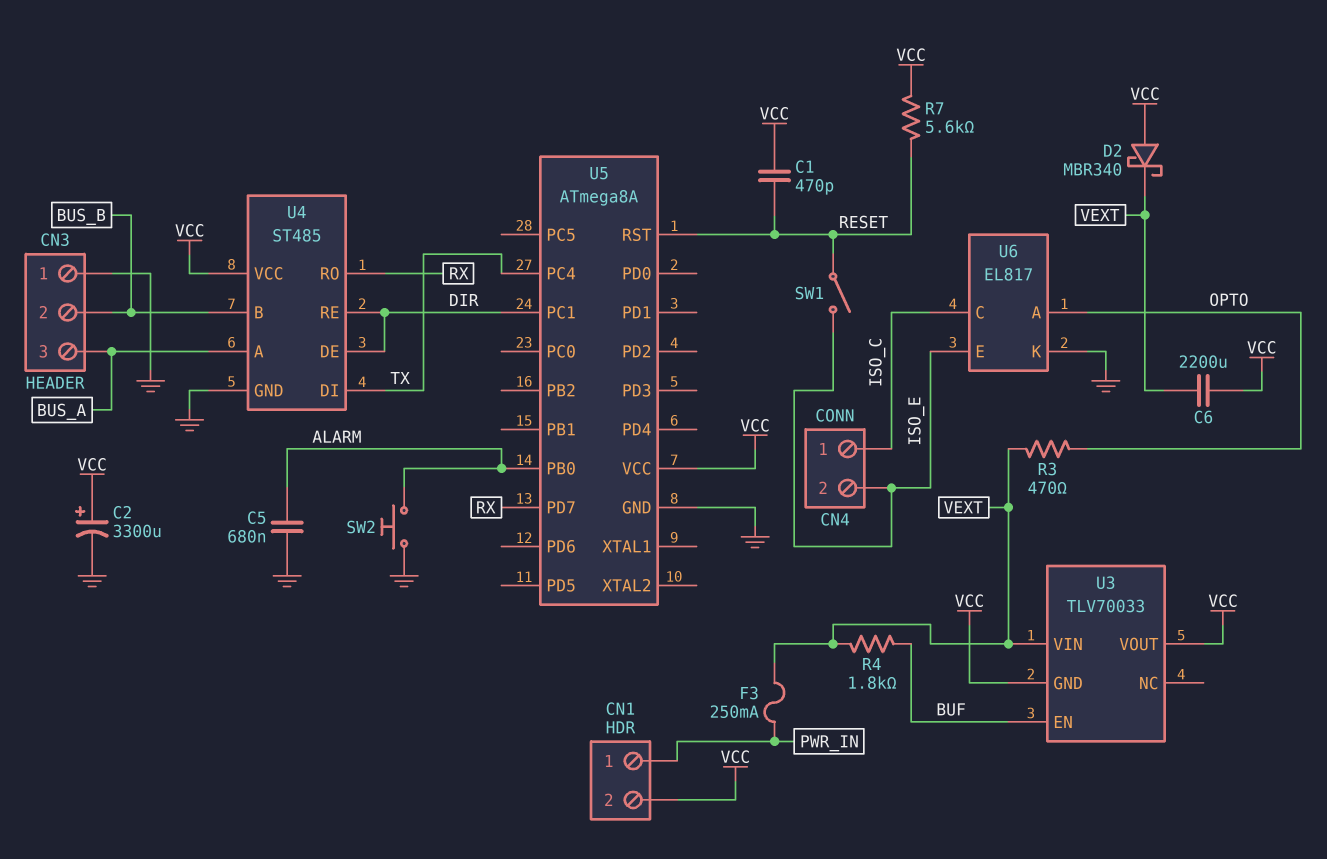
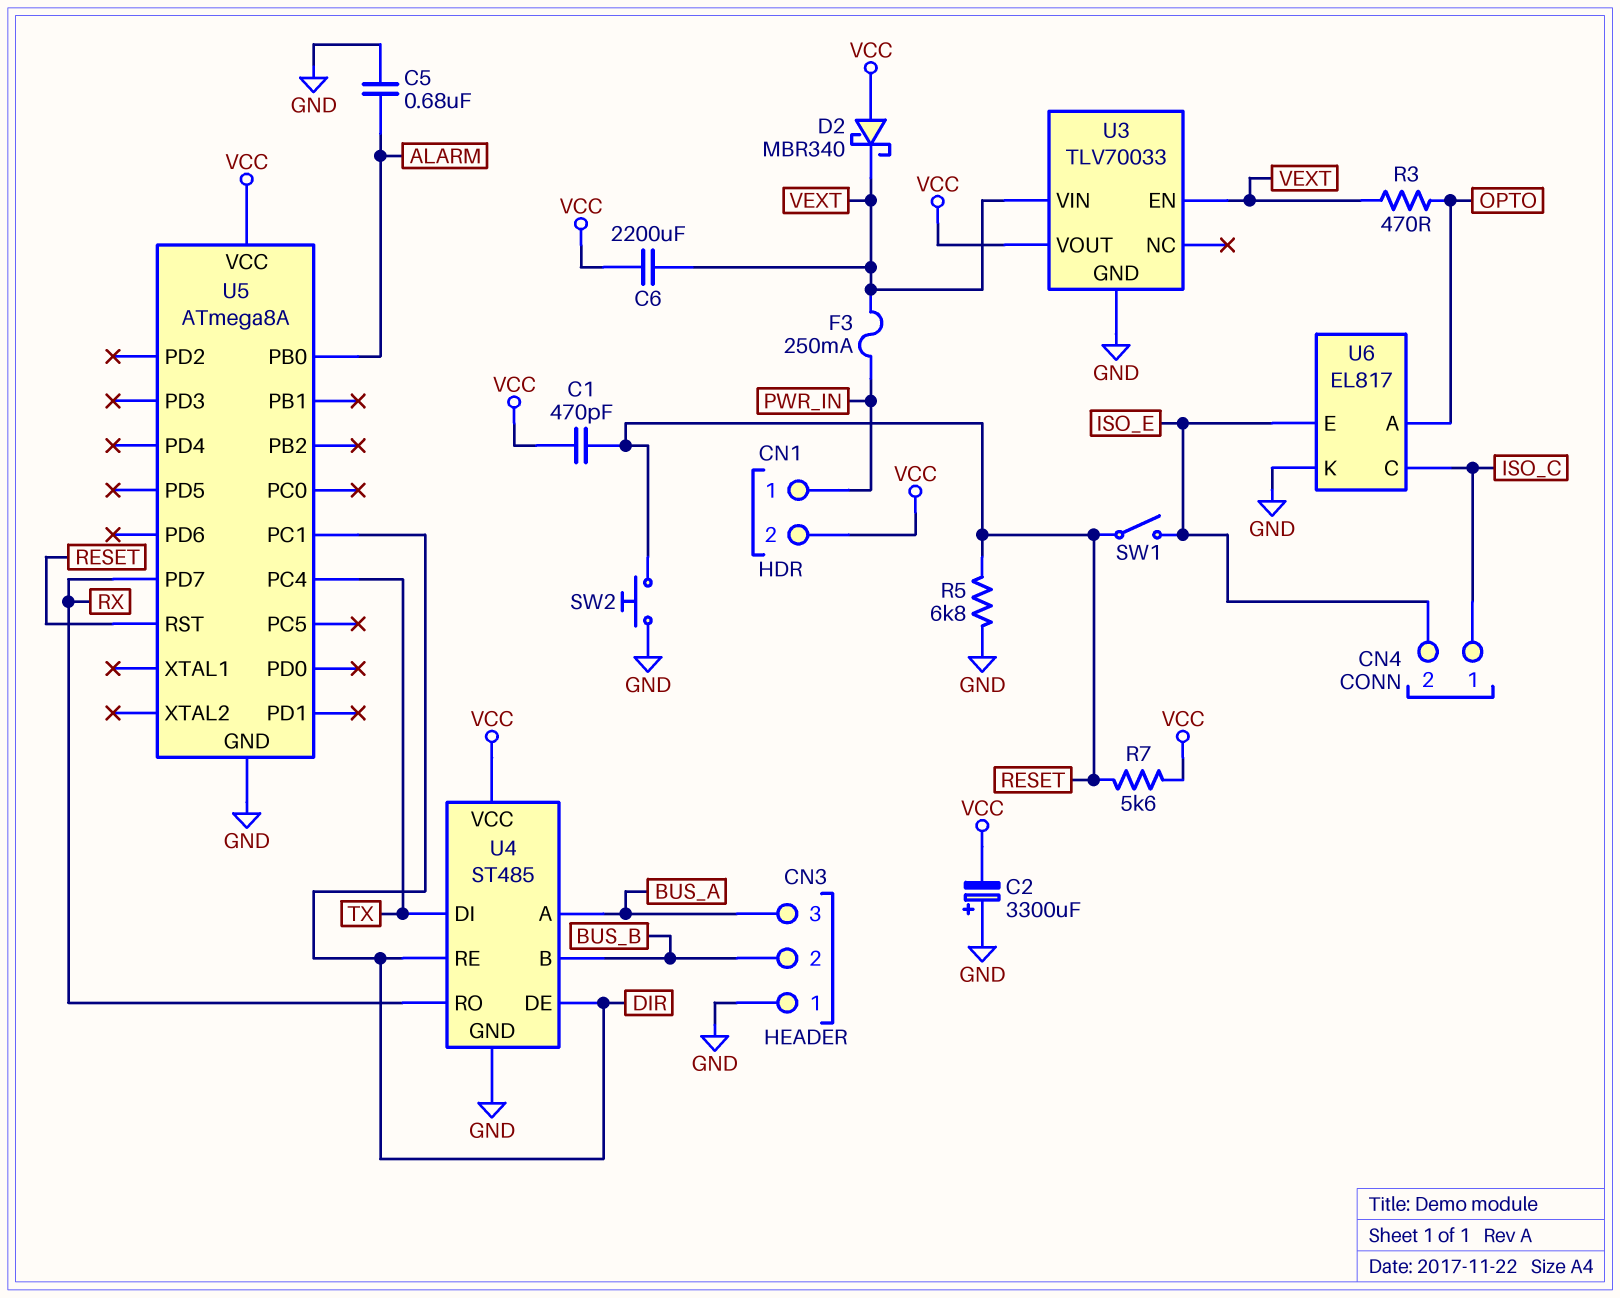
C2: 3300uF (plus VCC, minus GND) -> 3300uF (plus GND, minus VCC)
R4: 1.8k (BUF, VEXT) -> none
R5: none -> 6.8k (GND, RESET)
SW2: button (ALARM, GND) -> button (GND, RESET)
U3 pin EN: BUF -> VEXT
U3 pin GND: VCC -> GND

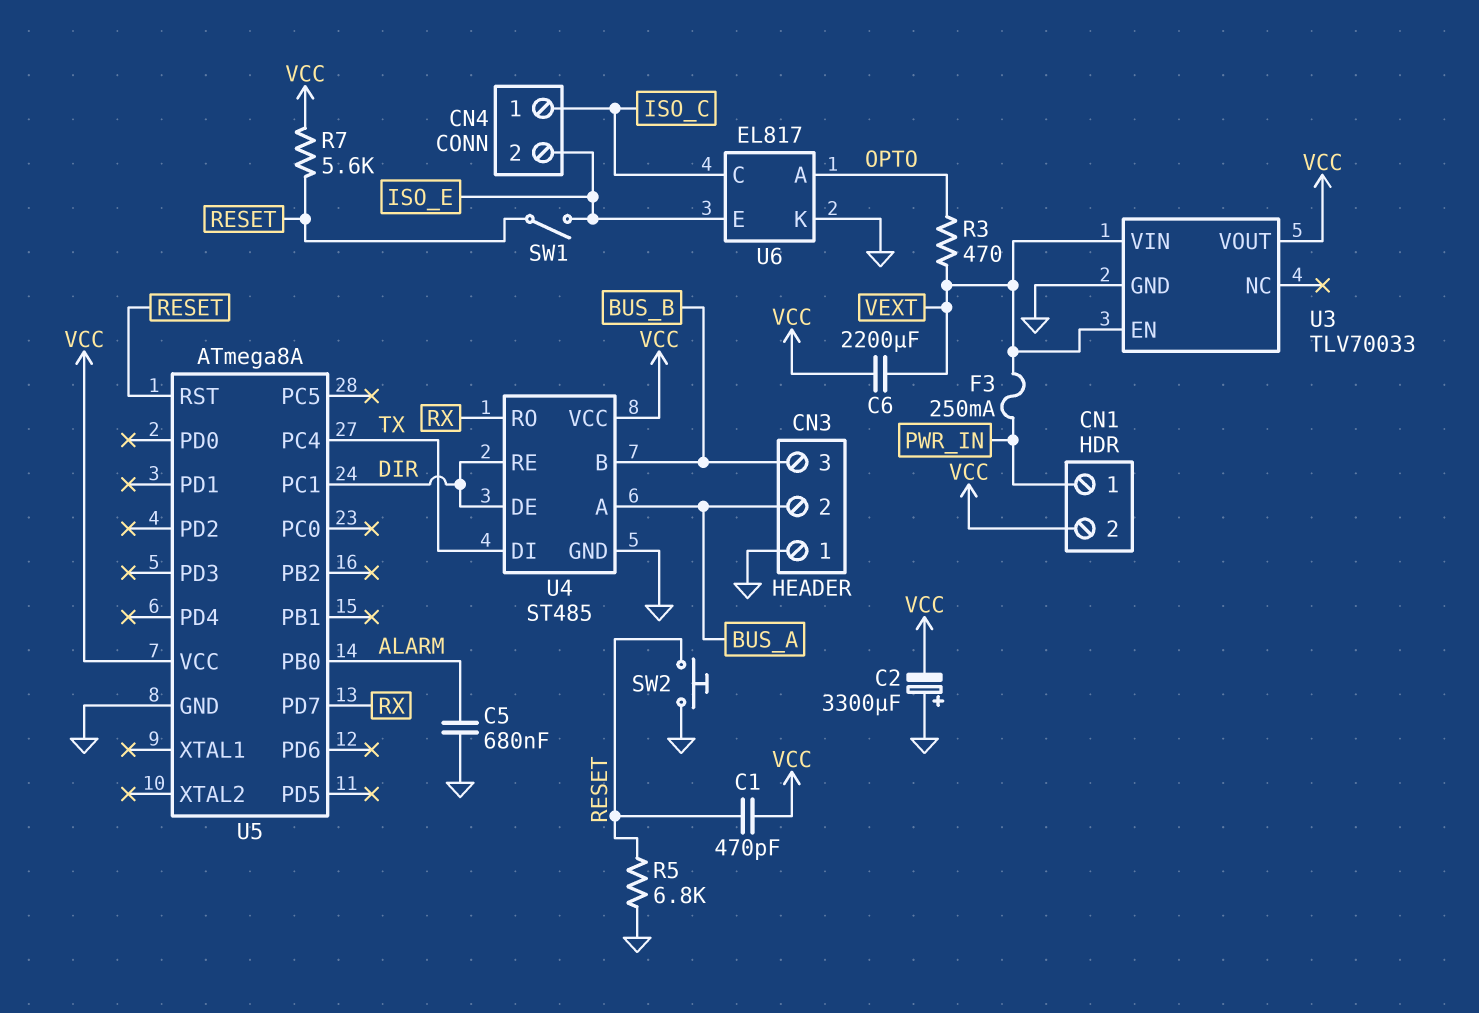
CN3 pin 2: BUS_B -> BUS_A
CN3 pin 3: BUS_A -> BUS_B
D2: schottky MBR340 (A VCC, K VEXT) -> none

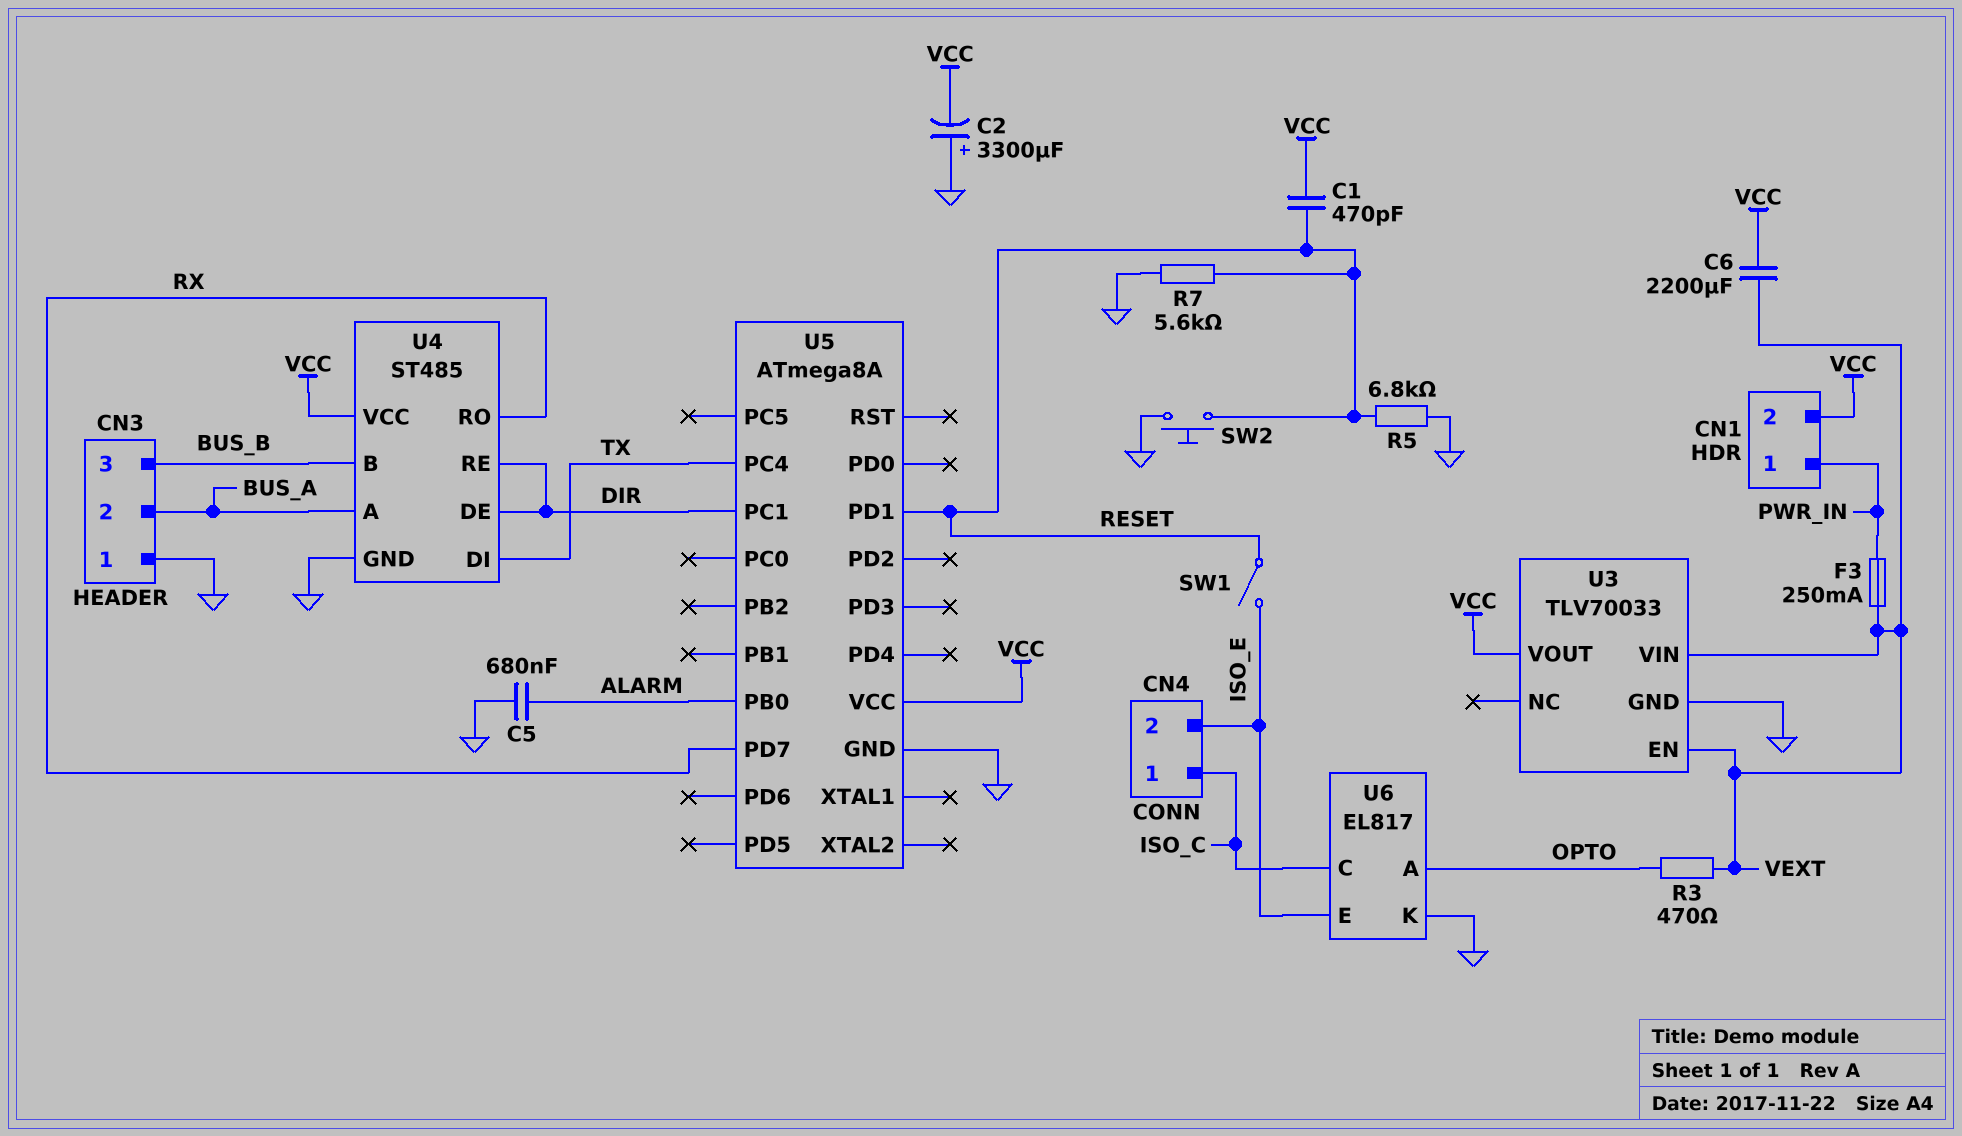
R7: 5.6k (RESET, VCC) -> 5.6k (GND, RESET)
U5 pin PD1: none -> RESET
U5 pin RST: RESET -> none

